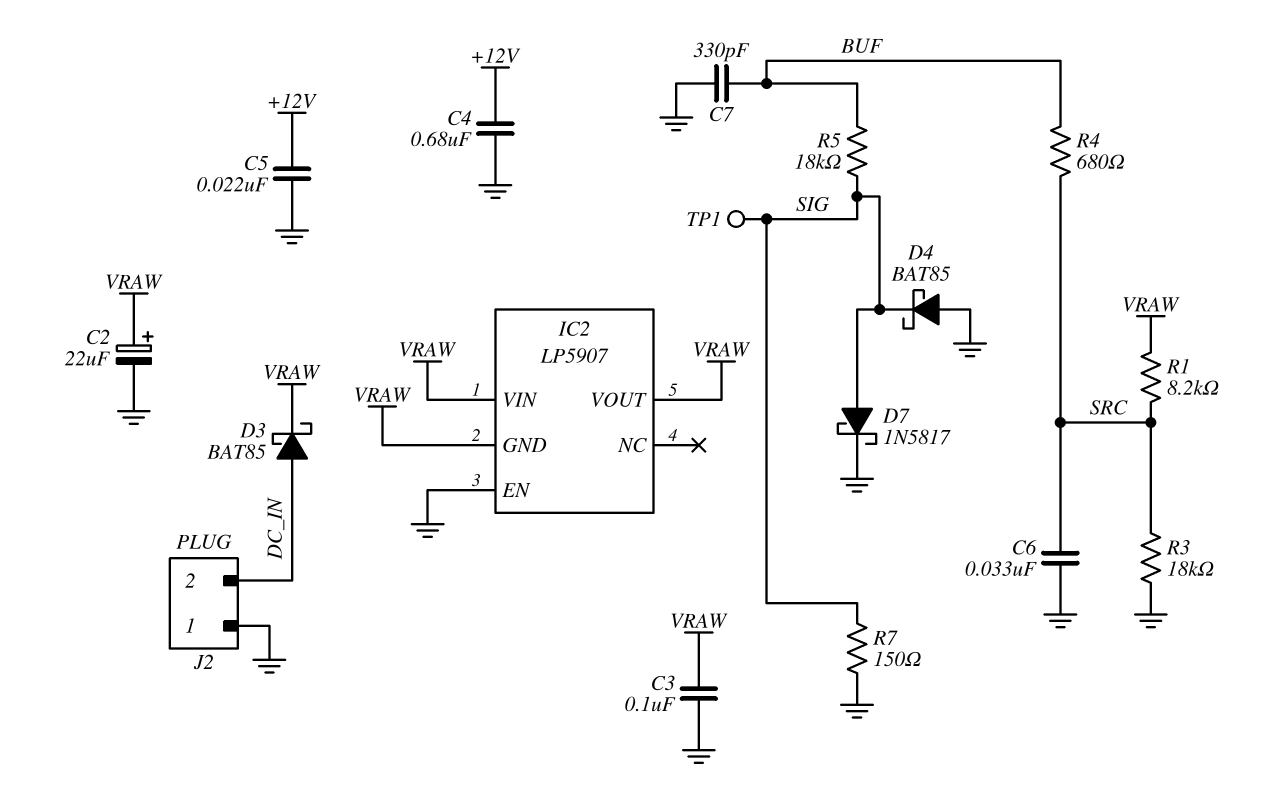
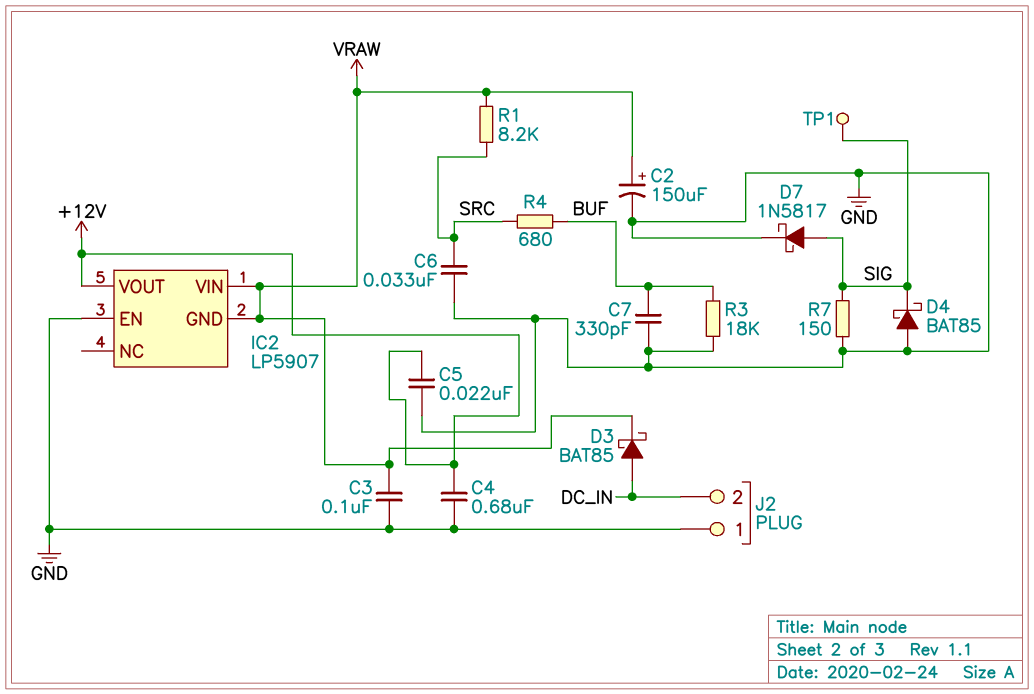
C2: 22uF (plus VRAW, minus GND) -> 150uF (plus VRAW, minus GND)
IC2 pin VOUT: VRAW -> +12V
R3: 18k (GND, SRC) -> 18k (BUF, GND)
R5: 18k (BUF, SIG) -> none

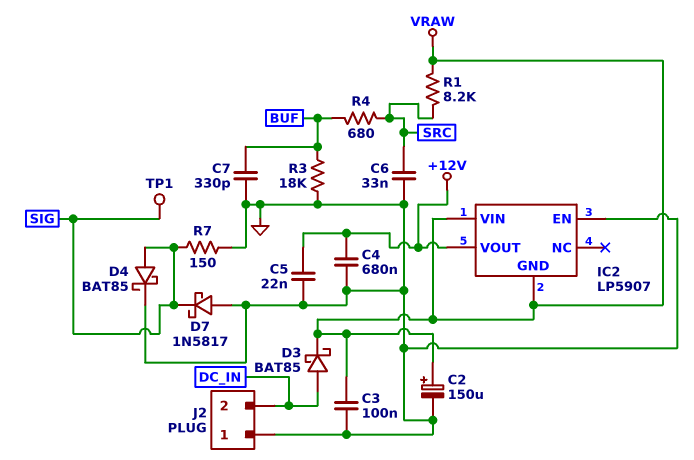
D4: schottky BAT85 (A GND, K SIG) -> schottky BAT85 (A SIG, K GND)
D7: schottky 1N5817 (A SIG, K GND) -> schottky 1N5817 (A GND, K SIG)

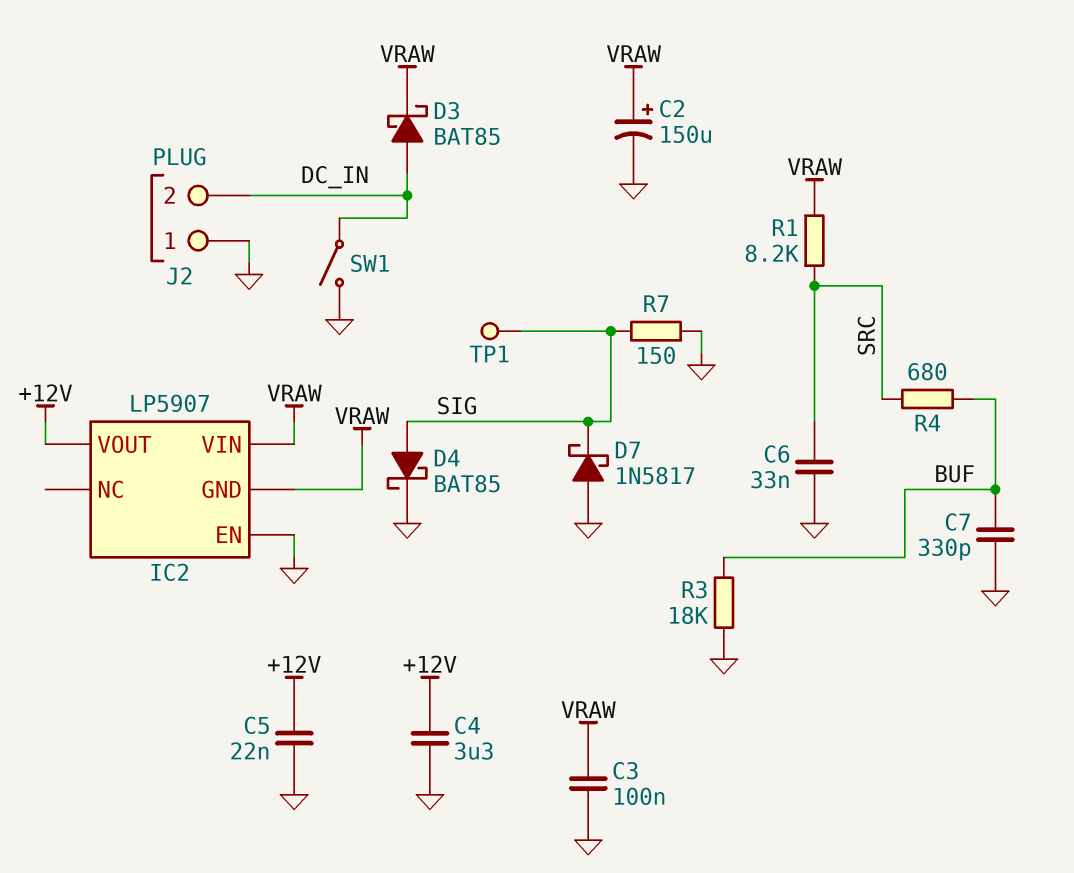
C4: 680nF (+12V, GND) -> 3.3uF (+12V, GND)
SW1: none -> switch (DC_IN, GND)

